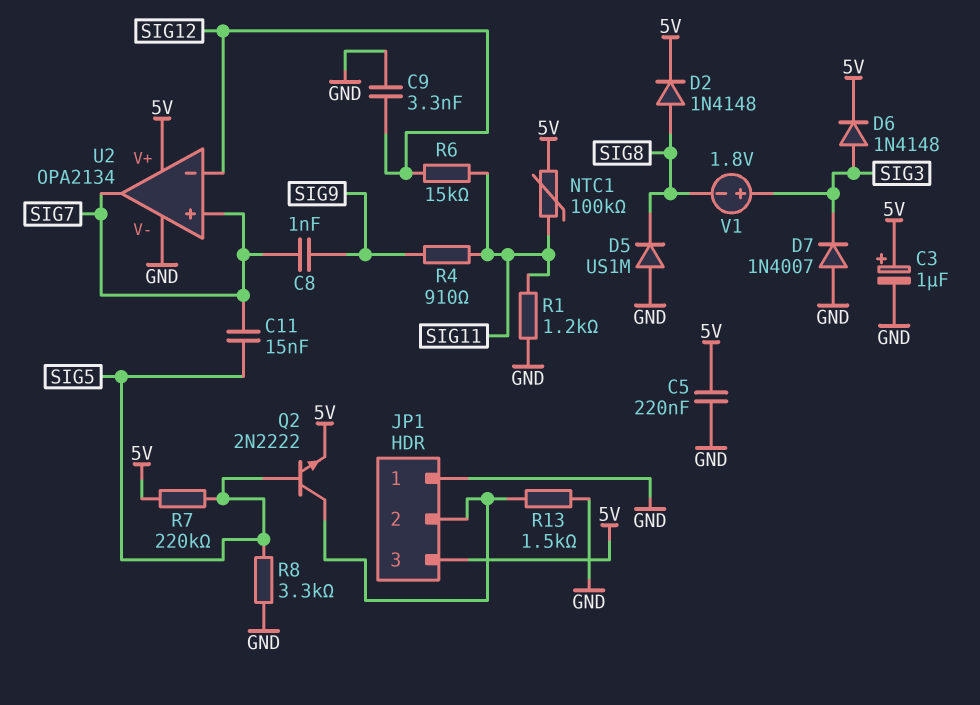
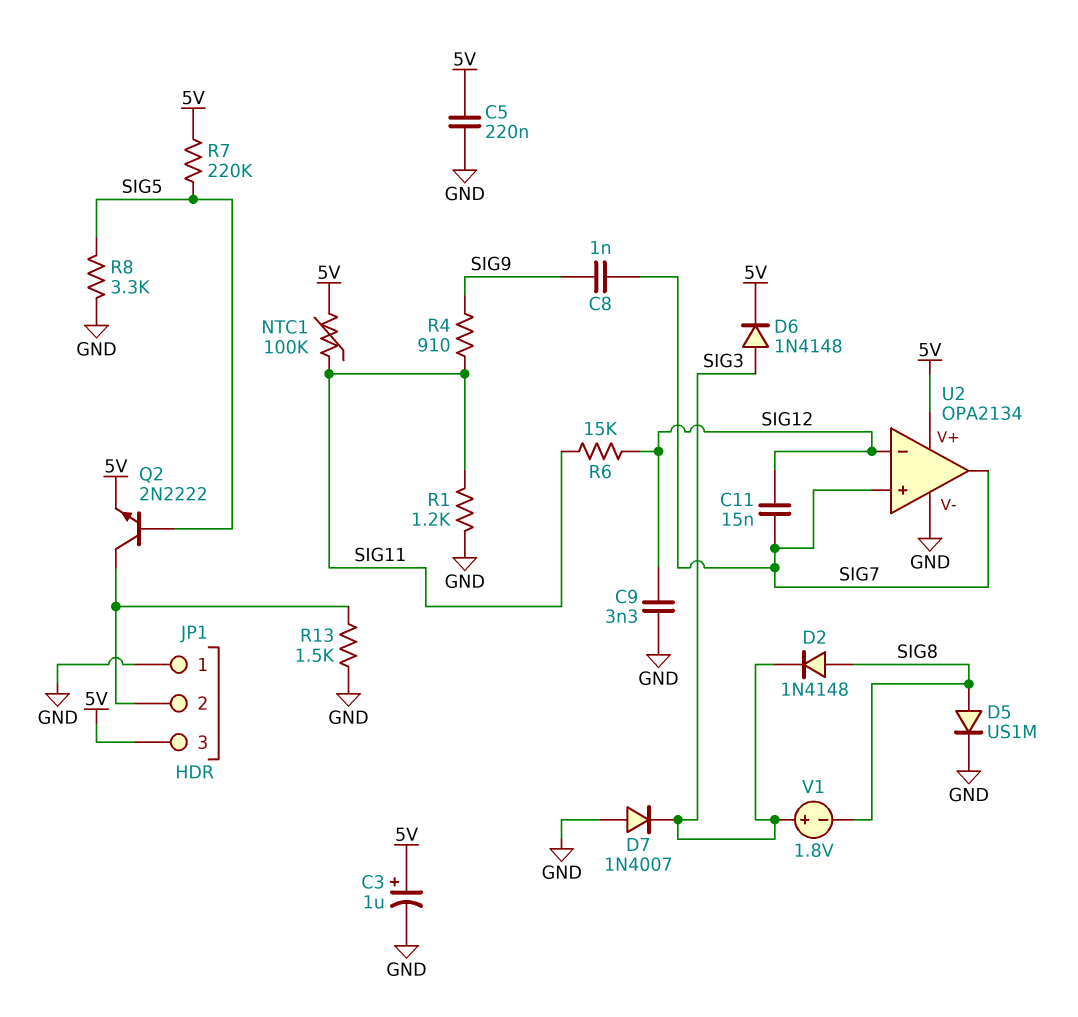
C11: 15nF (SIG5, SIG7) -> 15nF (SIG7, SIG12)
D2: diode 1N4148 (A SIG8, K 5V) -> diode 1N4148 (A SIG8, K SIG3)
D5: diode US1M (A GND, K SIG8) -> diode US1M (A SIG8, K GND)

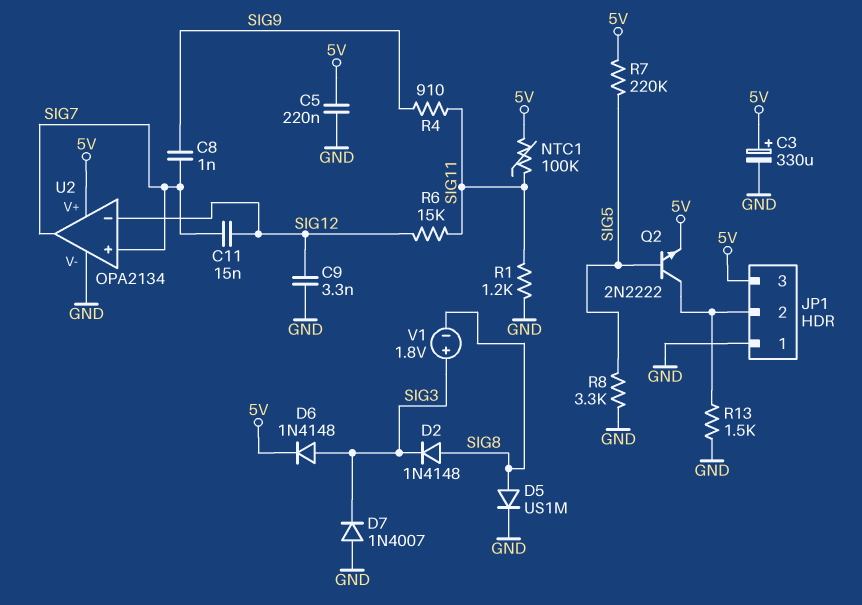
C3: 1uF (plus 5V, minus GND) -> 330uF (plus 5V, minus GND)

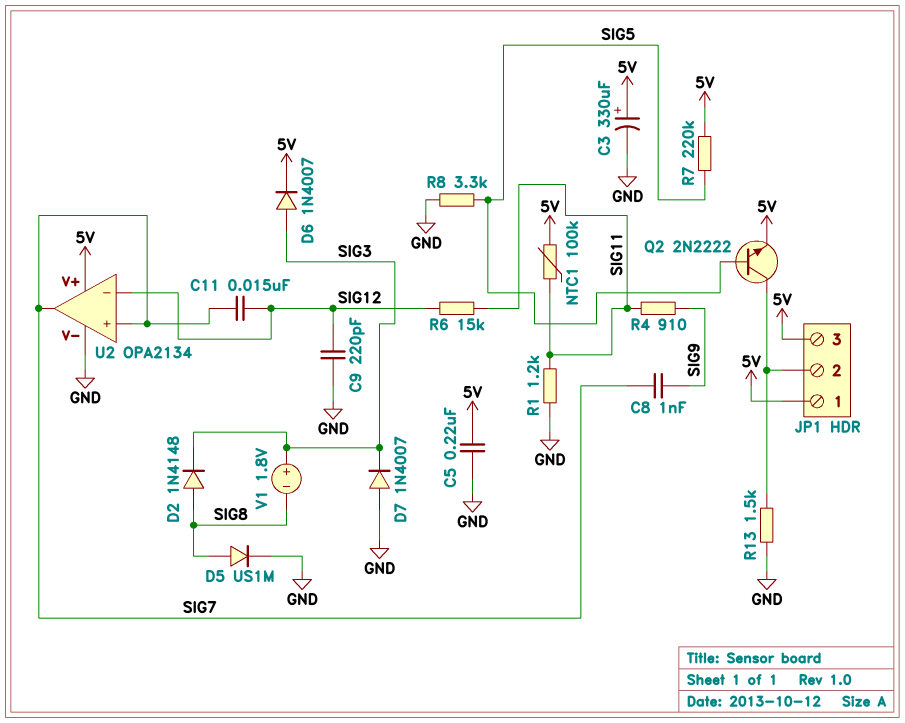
C9: 3.3nF (GND, SIG12) -> 220pF (GND, SIG12)
D6: diode 1N4148 (A SIG3, K 5V) -> diode 1N4007 (A SIG3, K 5V)
JP1 pin 1: GND -> 5V

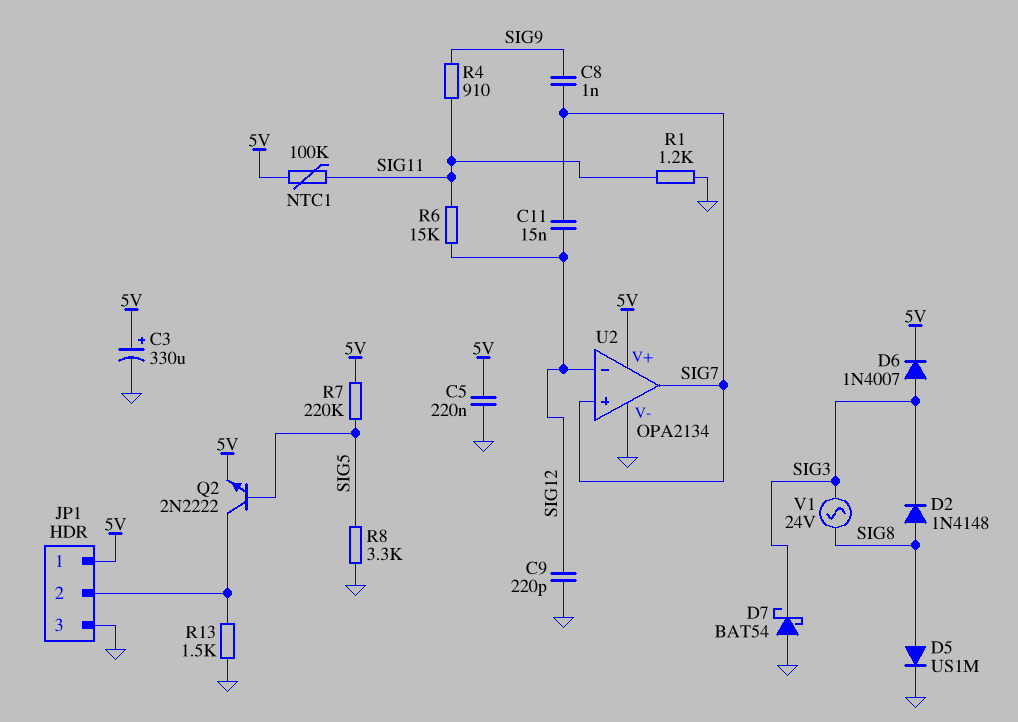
D7: diode 1N4007 (A GND, K SIG3) -> schottky BAT54 (A GND, K SIG3)
JP1 pin 3: 5V -> GND
V1: 1.8V (plus SIG3, minus SIG8) -> AC 24V (SIG3, SIG8)

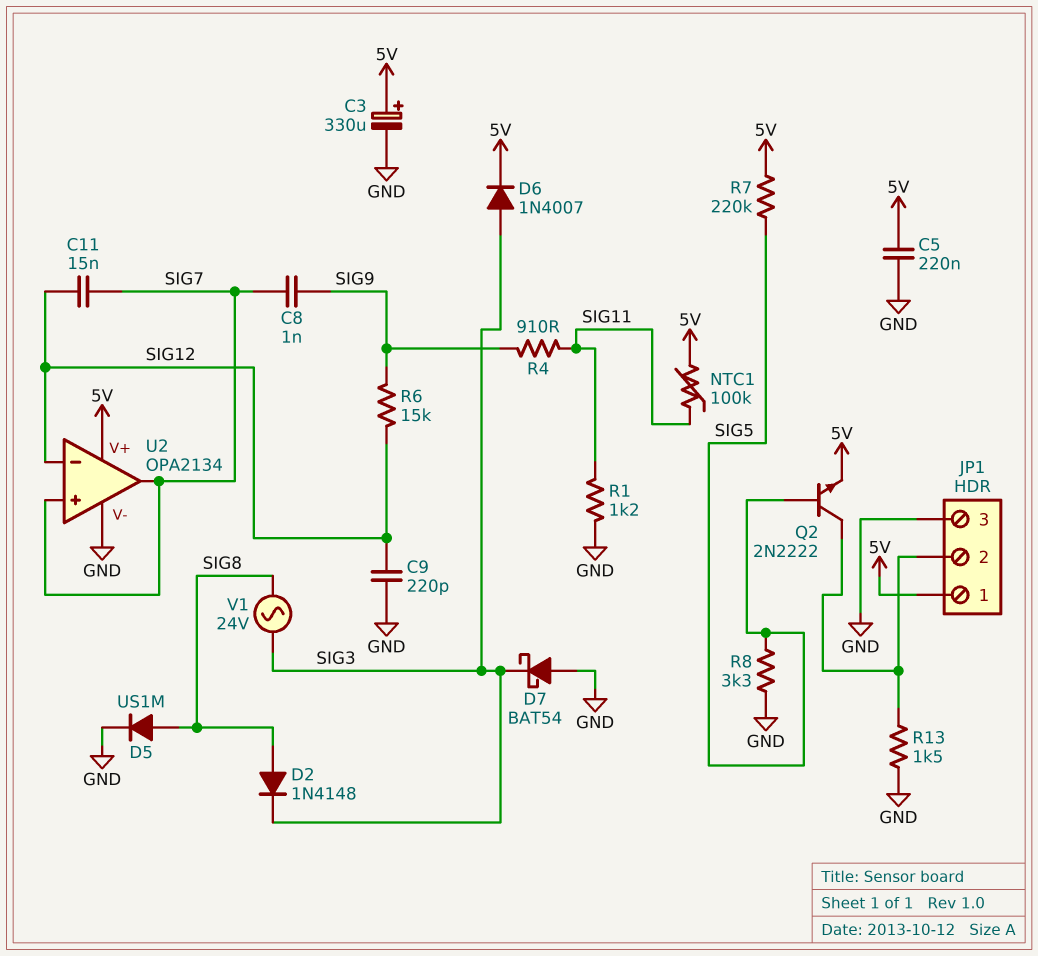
R6: 15k (SIG11, SIG12) -> 15k (SIG9, SIG12)

